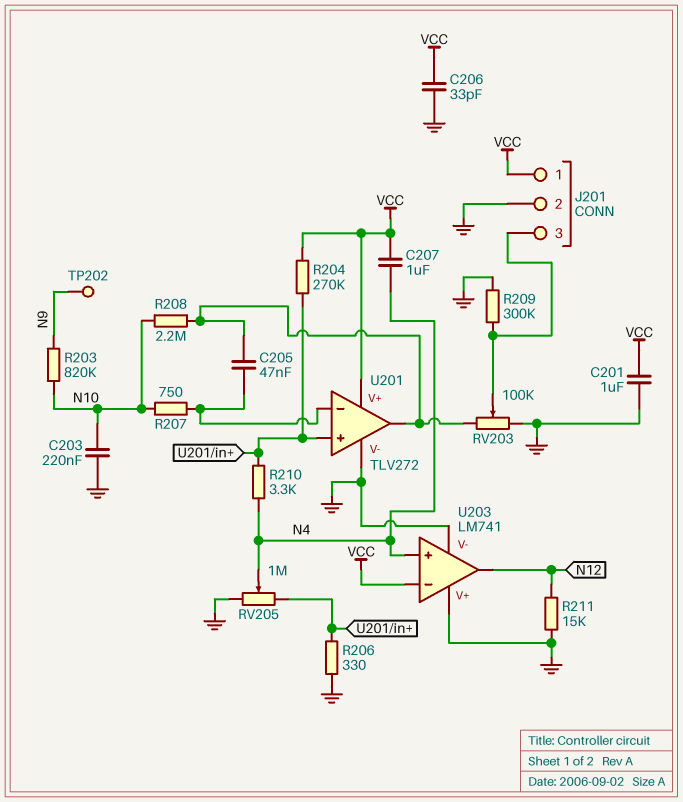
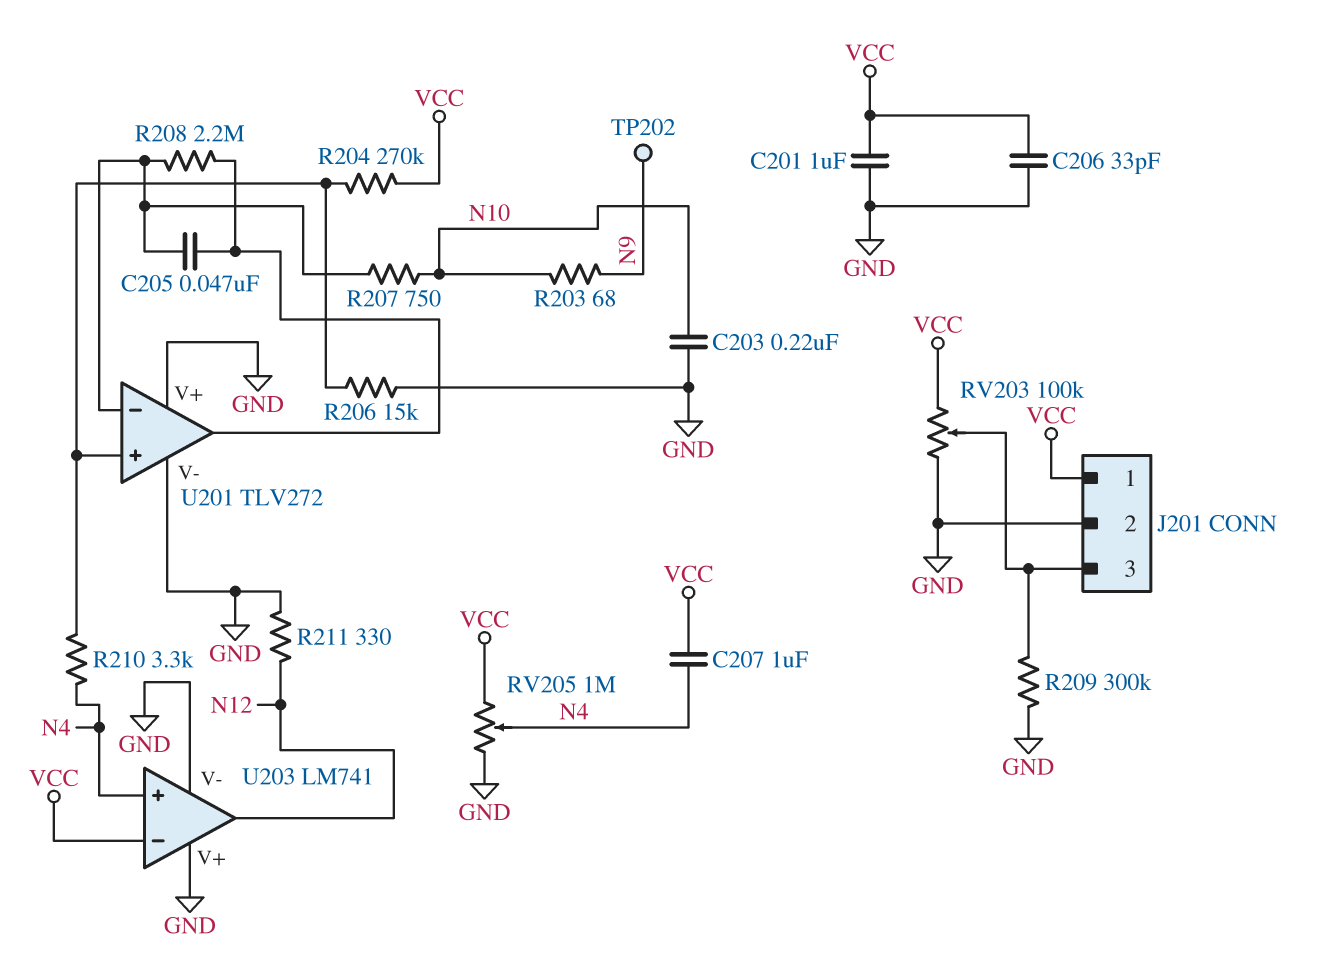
R203: 820k (N9, N10) -> 68 (N9, N10)
R206: 330 (GND, U201/in+) -> 15k (GND, U201/in+)
R208: 2.2M (N10, U201/out) -> 2.2M (U201/in-, U201/out)
R211: 15k (GND, N12) -> 330 (GND, N12)
RV203: 100k (GND, U201/out, wiper J201/3) -> 100k (GND, VCC, wiper J201/3)
RV205: 1M (GND, U201/in+, wiper N4) -> 1M (GND, VCC, wiper N4)
U201 pin V+: VCC -> GND

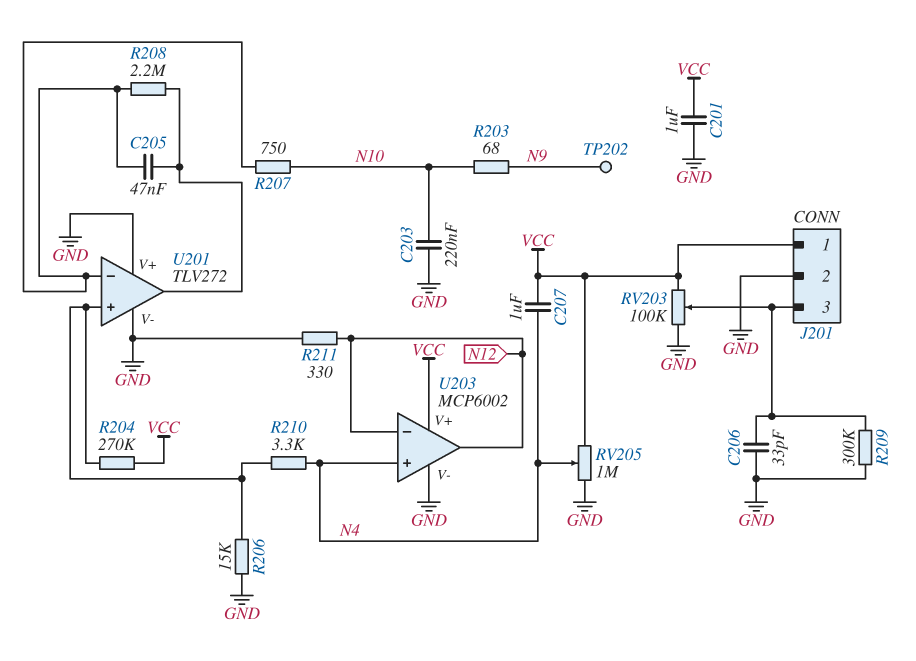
C206: 33pF (GND, VCC) -> 33pF (GND, J201/3)
U203: LM741 -> MCP6002
U203 pin V+: GND -> VCC
U203 pin in-: VCC -> N12

